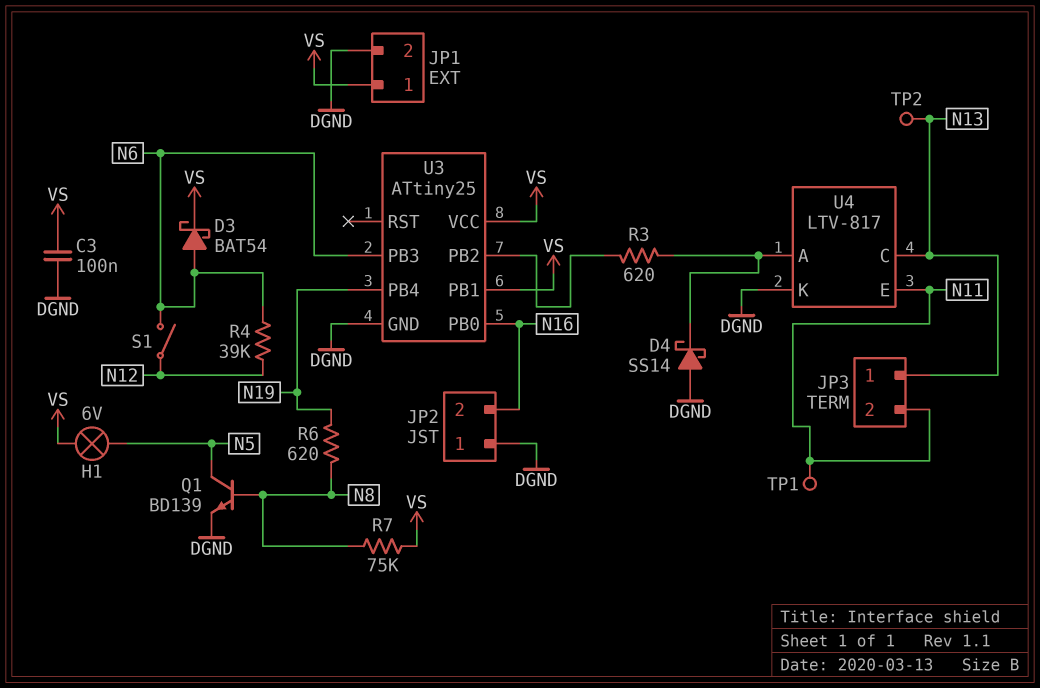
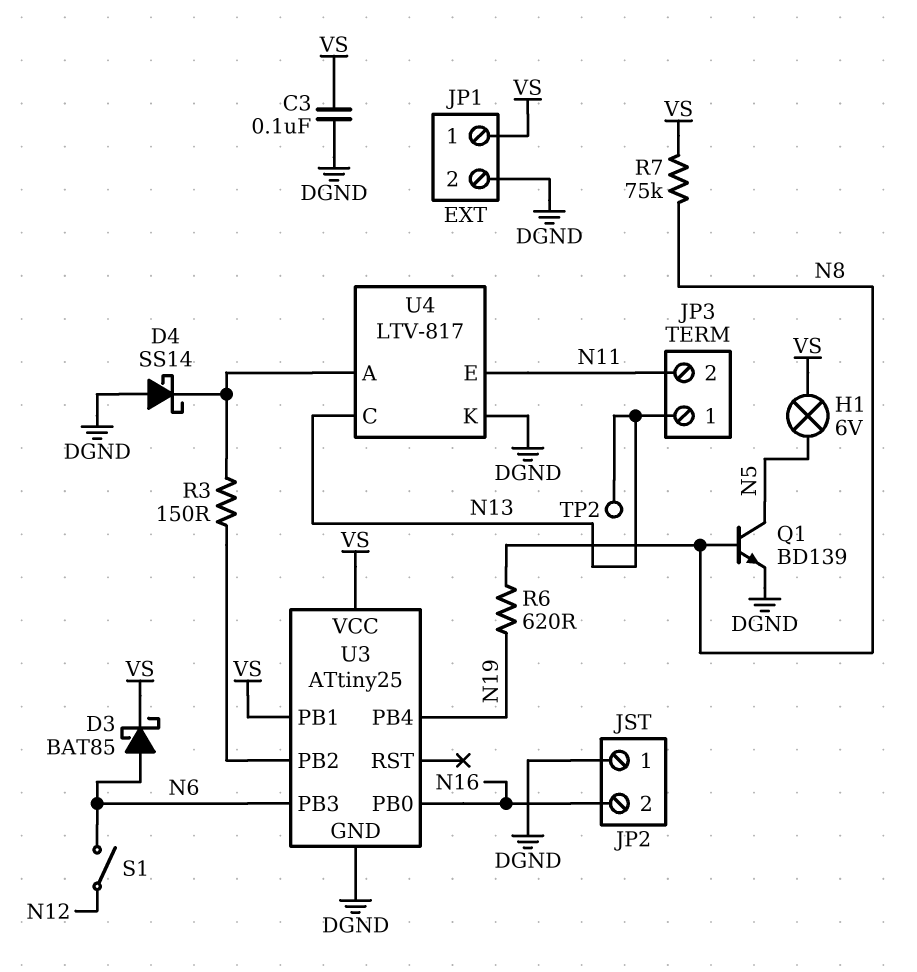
D3: schottky BAT54 (A N6, K VS) -> schottky BAT85 (A N6, K VS)
R3: 620 (U3/PB2, U4/A) -> 150 (U3/PB2, U4/A)
R4: 39k (N6, N12) -> none
TP1: test point (N11) -> none

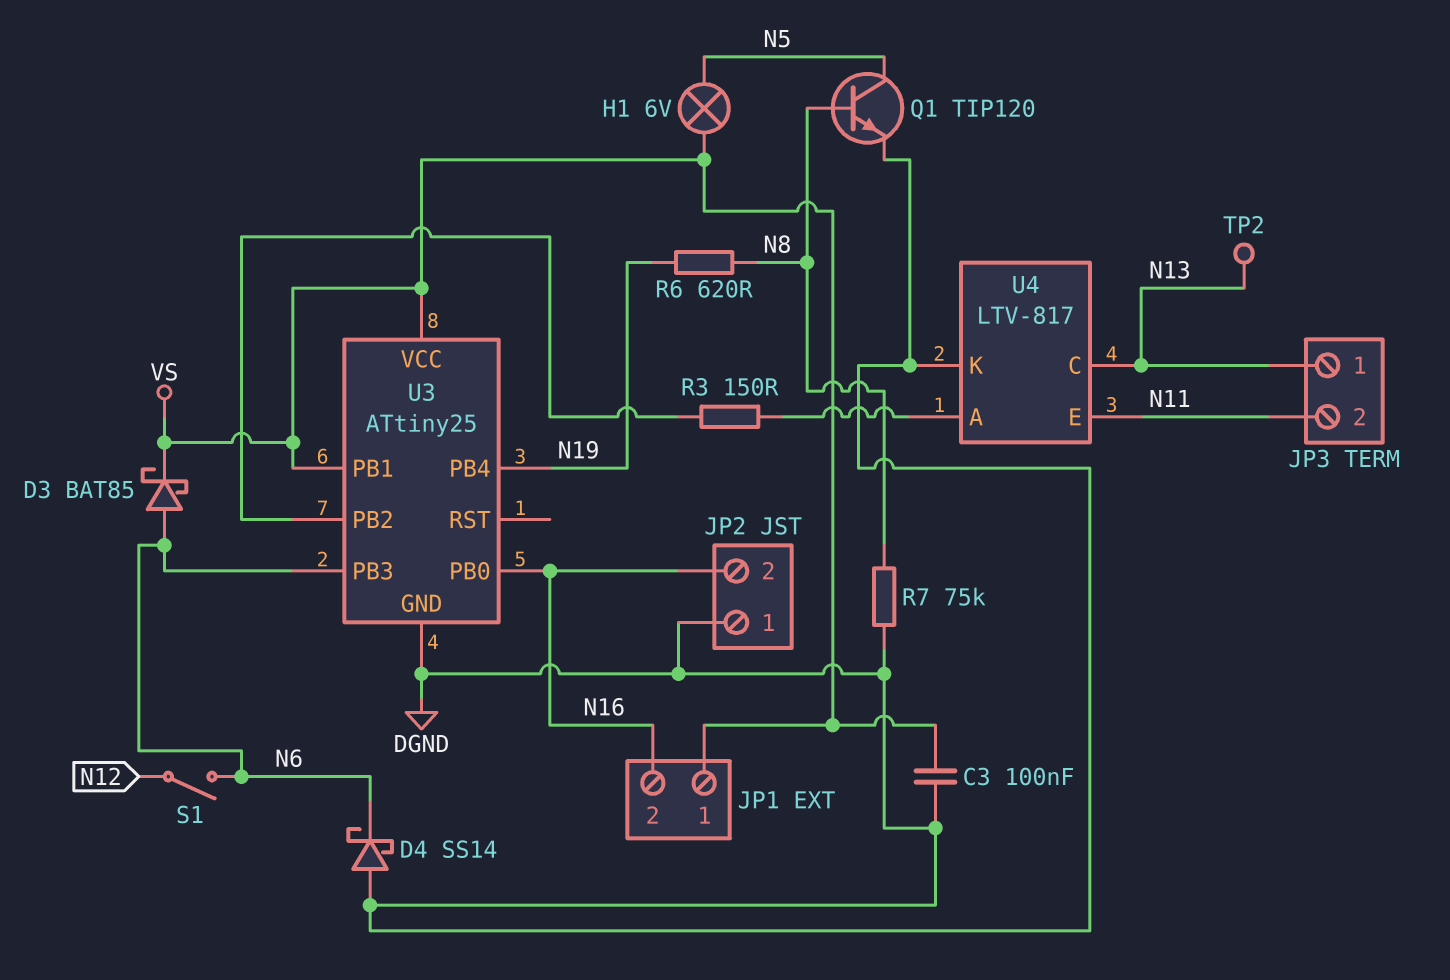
D4: schottky SS14 (A DGND, K U4/A) -> schottky SS14 (A DGND, K N6)
JP1 pin 2: DGND -> N16
Q1: NPN BD139 (B N8, C N5, E DGND) -> NPN TIP120 (B N8, C N5, E DGND)
R7: 75k (N8, VS) -> 75k (DGND, N8)

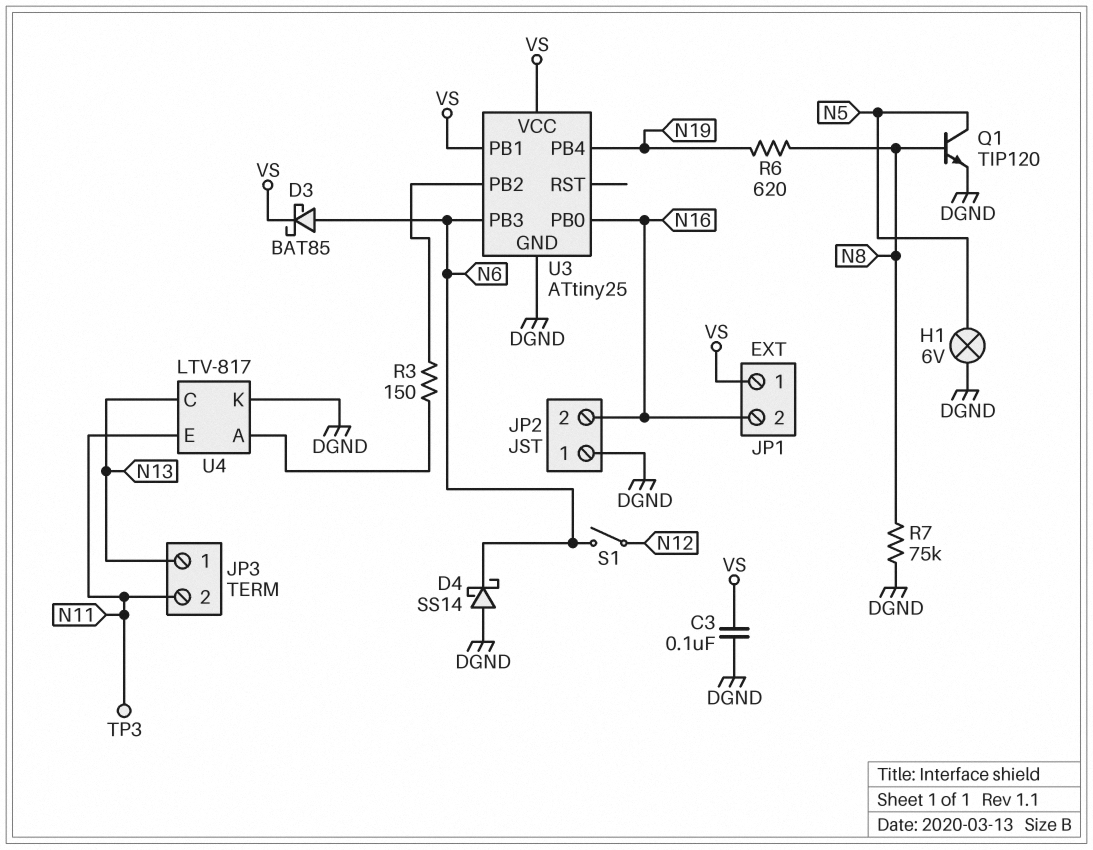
H1: lamp 6V (N5, VS) -> lamp 6V (DGND, N5)
TP2: test point (N13) -> none
TP3: none -> test point (N11)

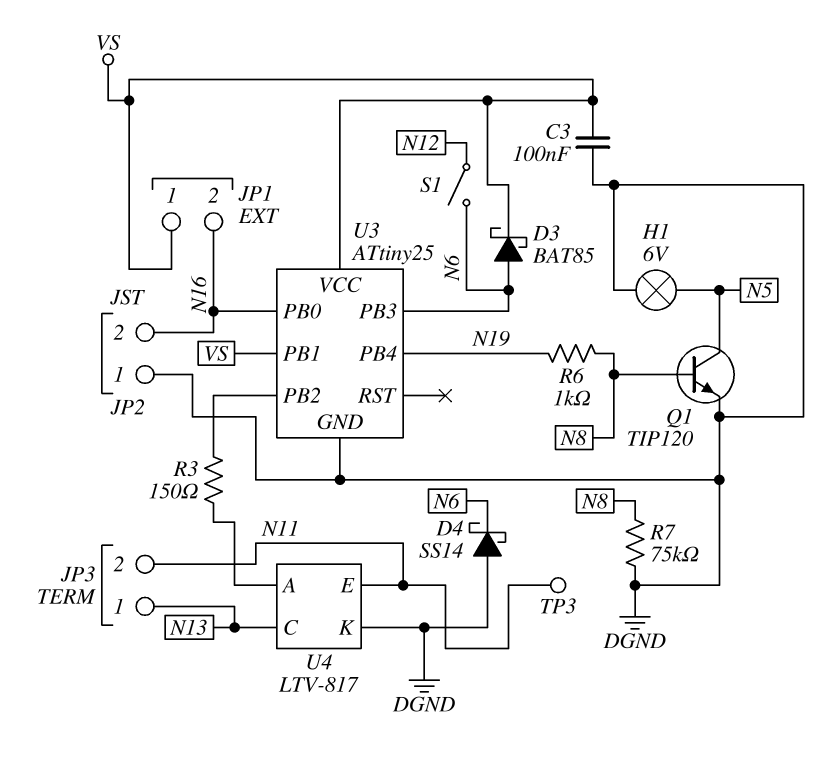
R6: 620 (N8, N19) -> 1k (N8, N19)

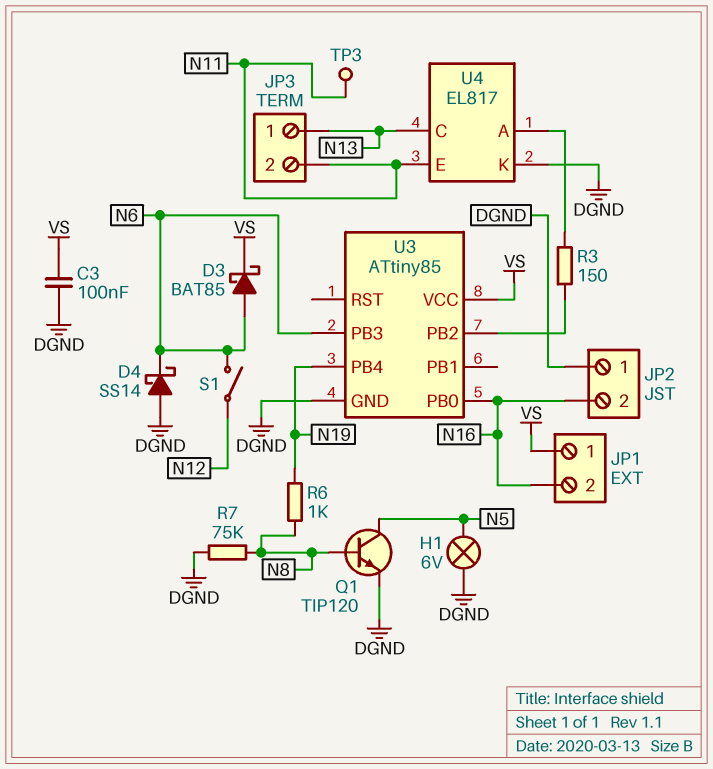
U3: ATtiny25 -> ATtiny85
U3 pin PB1: VS -> none
U4: LTV-817 -> EL817

